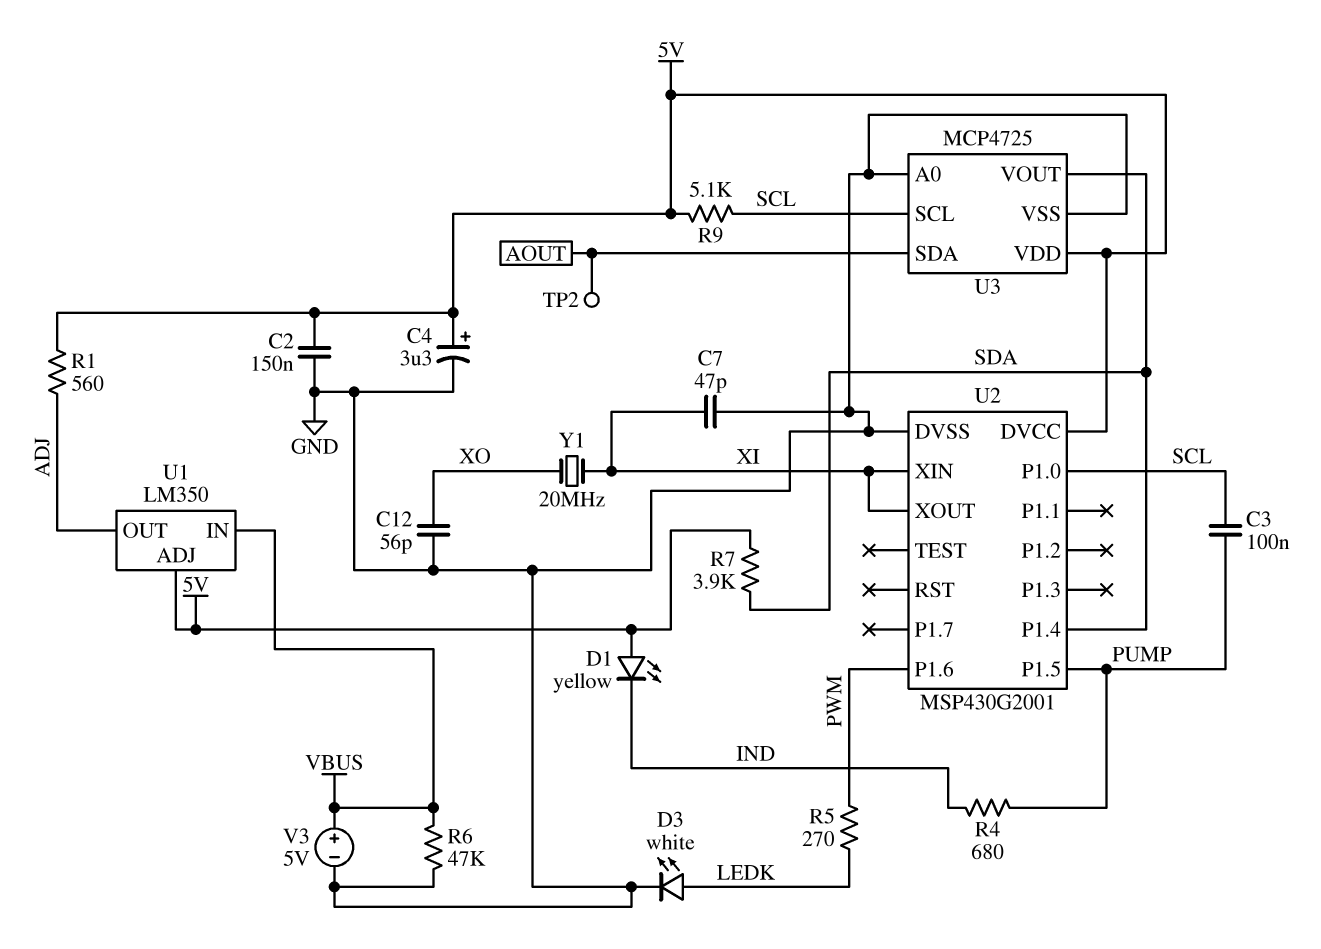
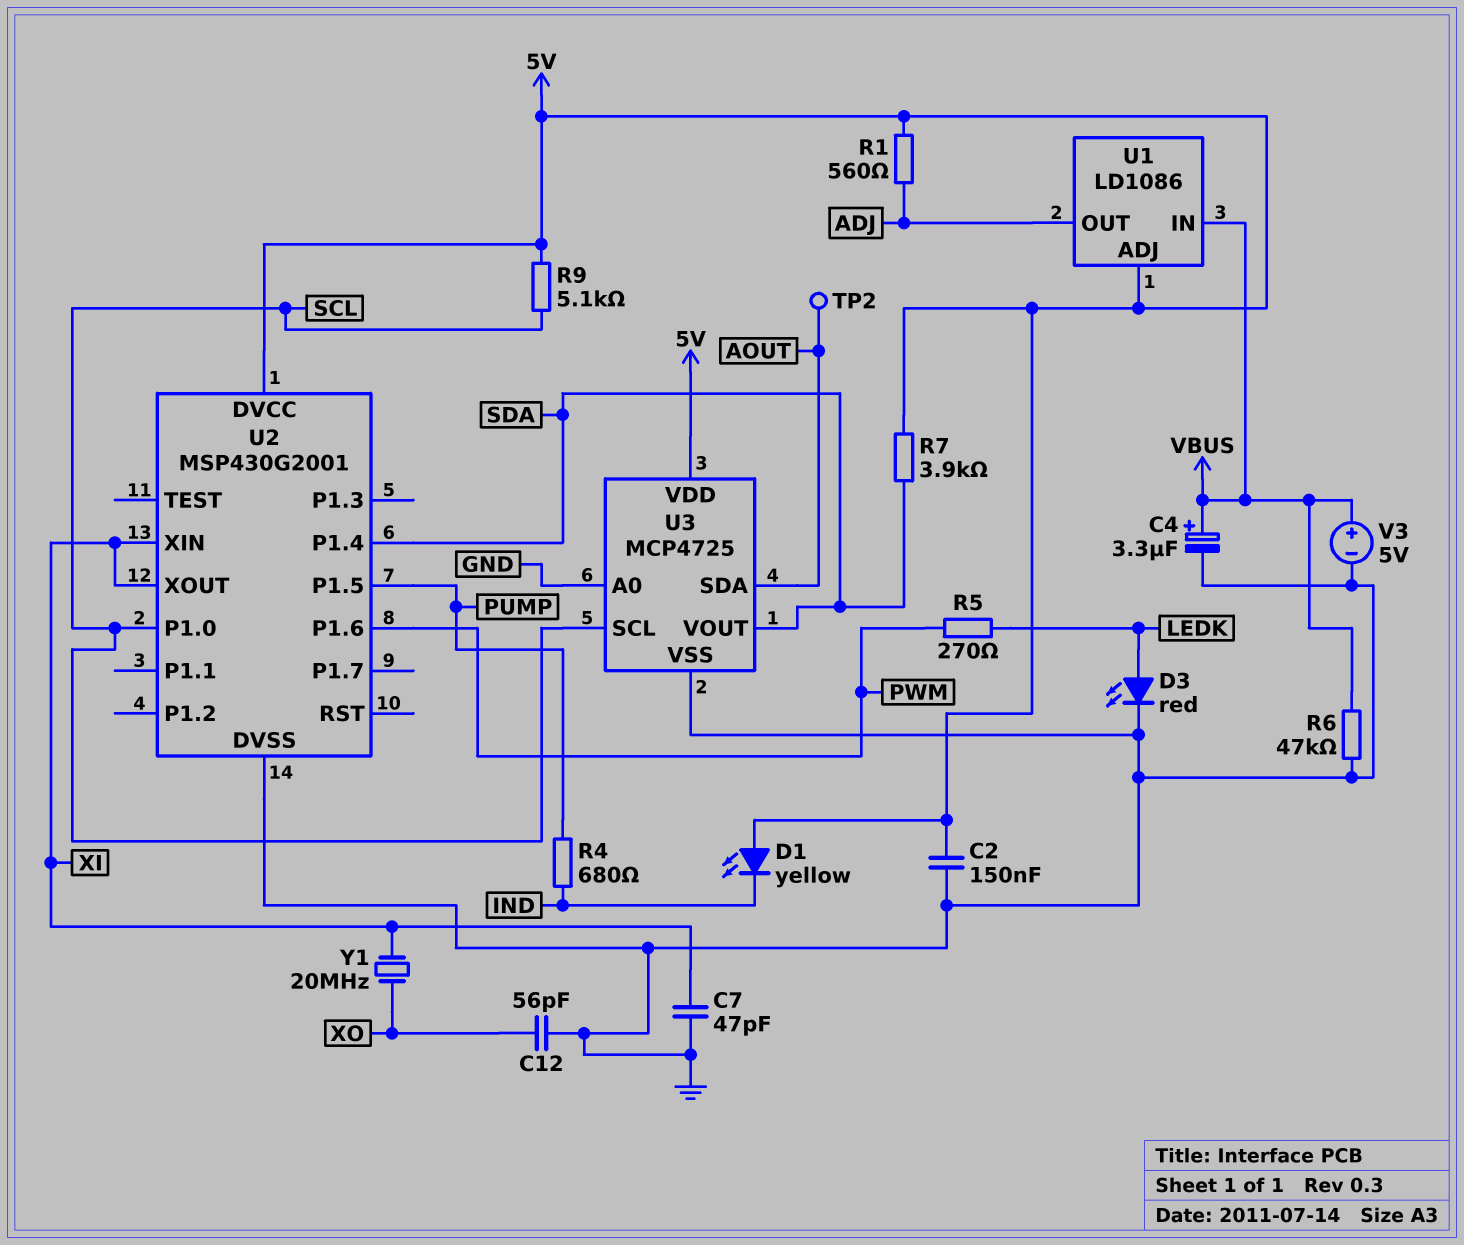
C3: 100nF (PUMP, SCL) -> none
C4: 3.3uF (plus 5V, minus GND) -> 3.3uF (plus VBUS, minus GND)
D3: LED white (A LEDK, K GND) -> LED red (A LEDK, K GND)
U1: LM350 -> LD1086

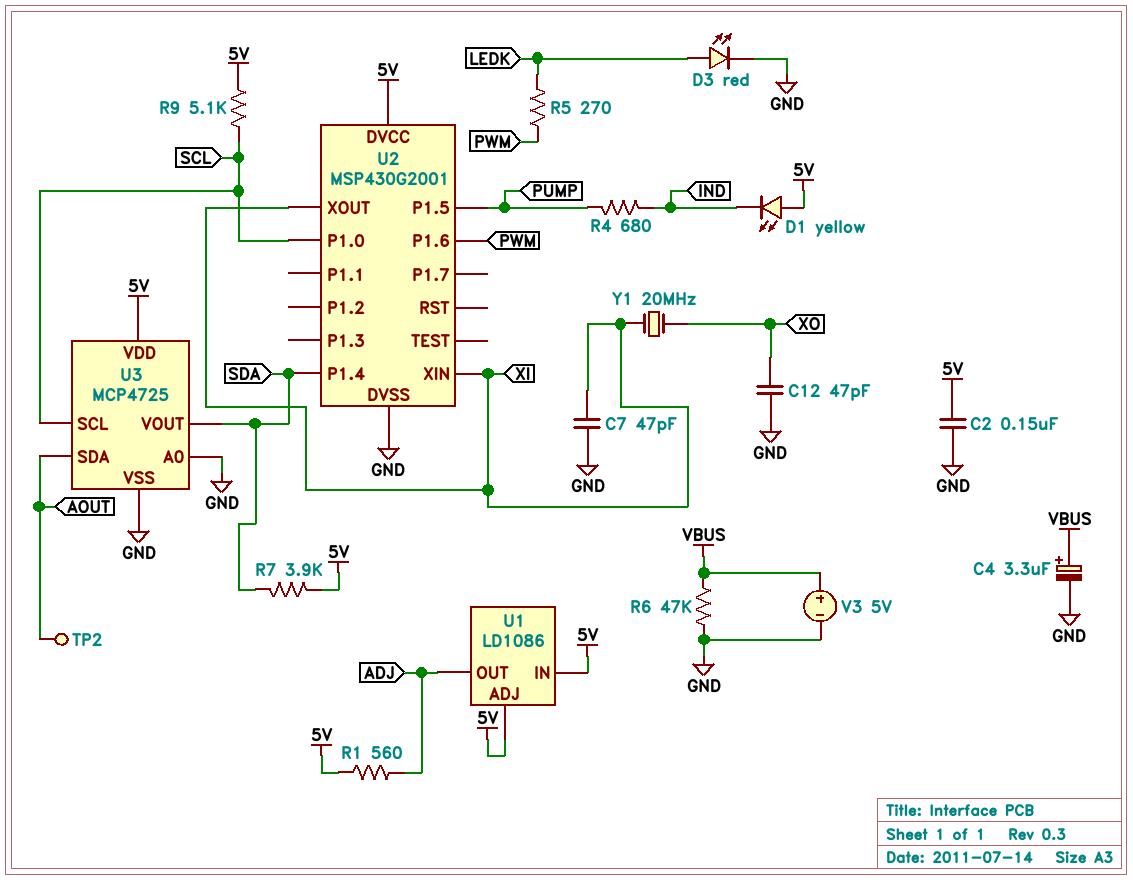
C12: 56pF (GND, XO) -> 47pF (GND, XO)
U1 pin IN: VBUS -> 5V

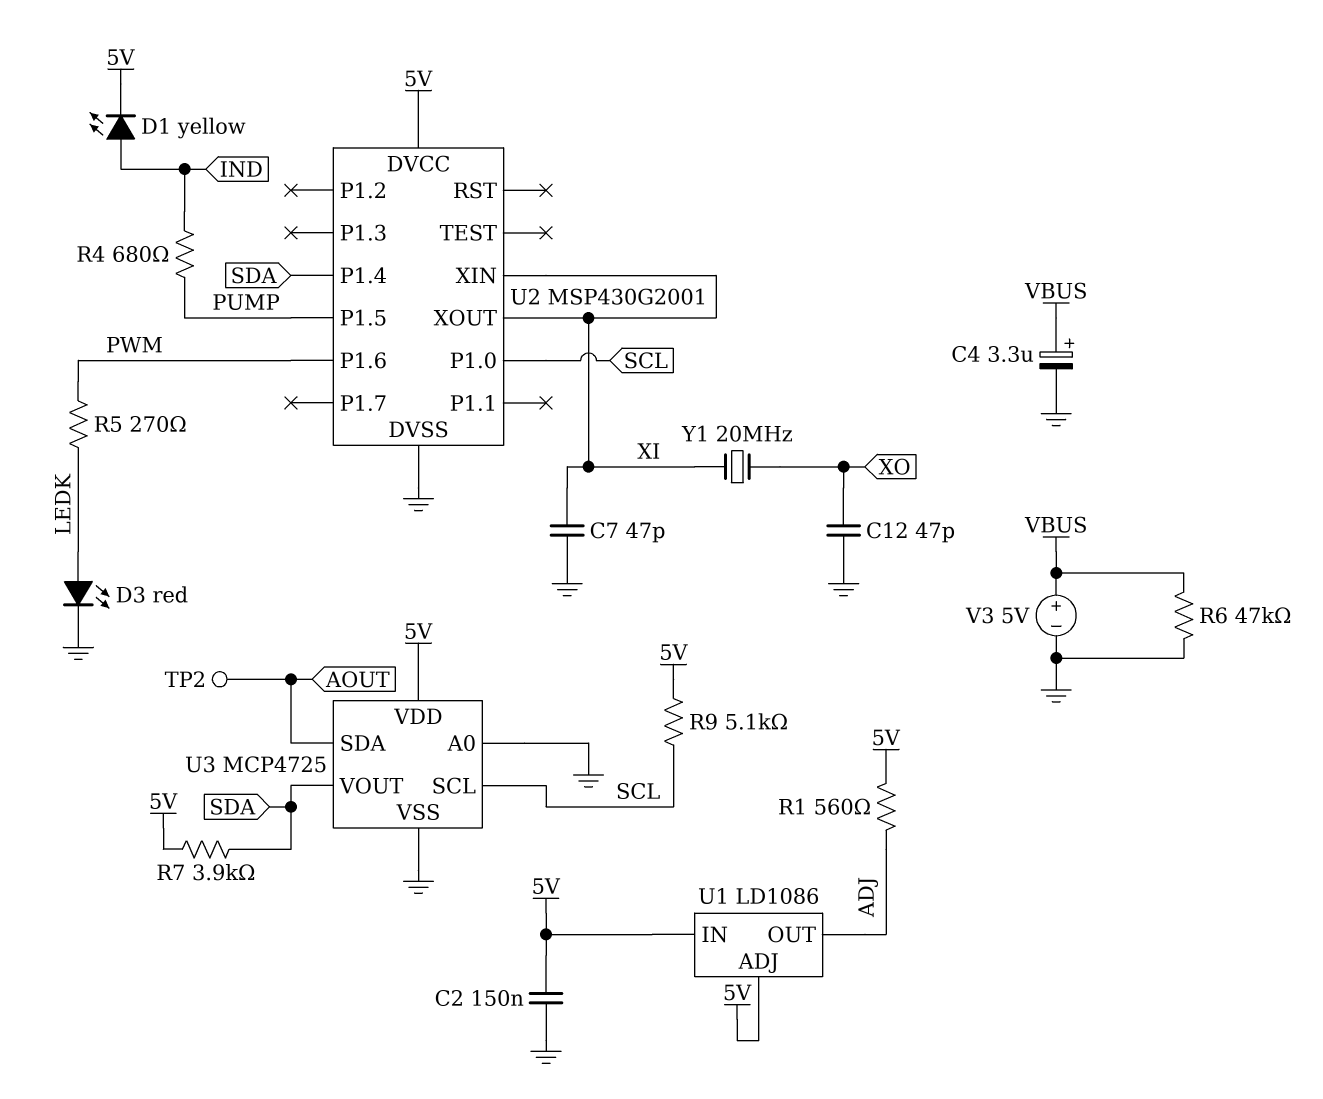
D1: LED yellow (A 5V, K IND) -> LED yellow (A IND, K 5V)

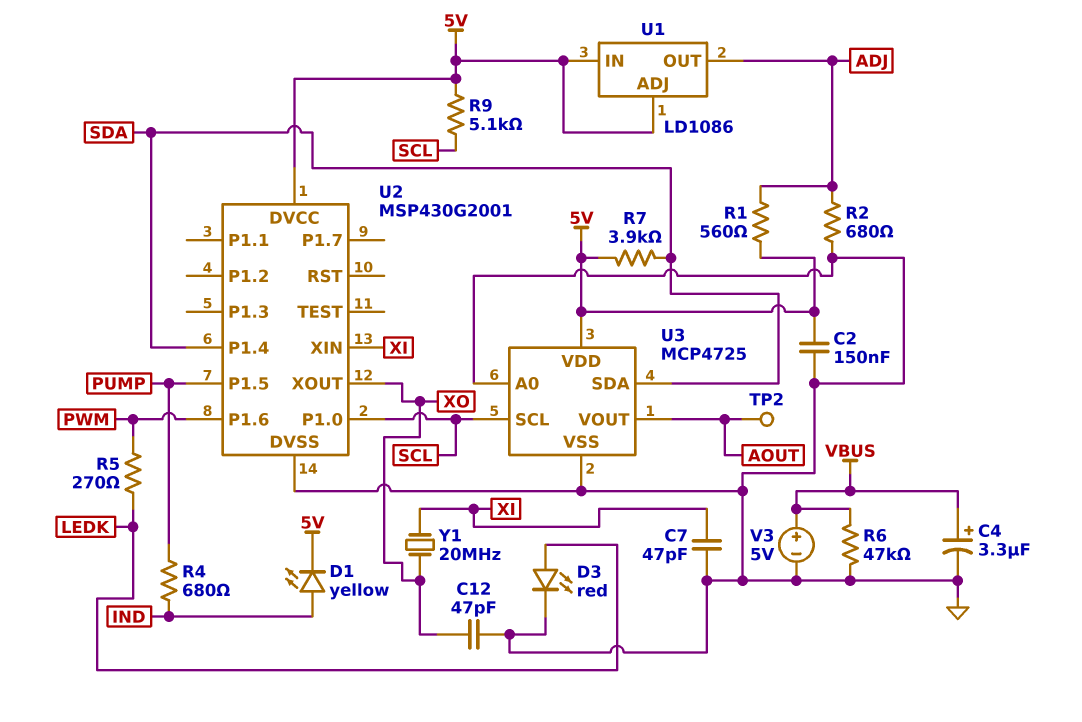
R2: none -> 680 (ADJ, GND)
U2 pin XOUT: XI -> XO
U3 pin SDA: AOUT -> SDA
U3 pin VOUT: SDA -> AOUT

